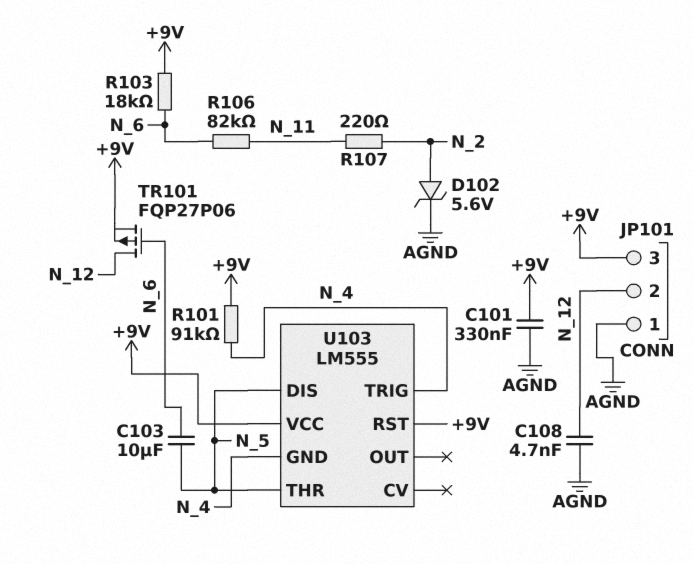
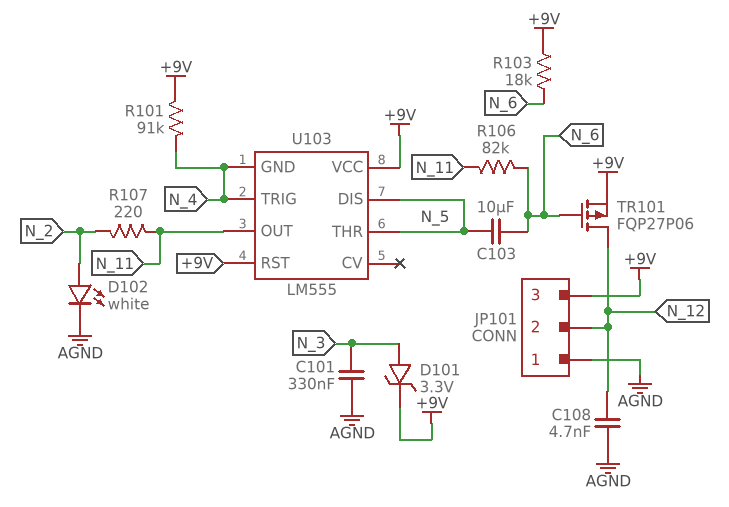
C101: 330nF (+9V, AGND) -> 330nF (AGND, N_3)
D101: none -> zener 3.3V (A N_3, K +9V)
D102: zener 5.6V (A N_2, K AGND) -> LED white (A N_2, K AGND)
U103 pin OUT: none -> N_11

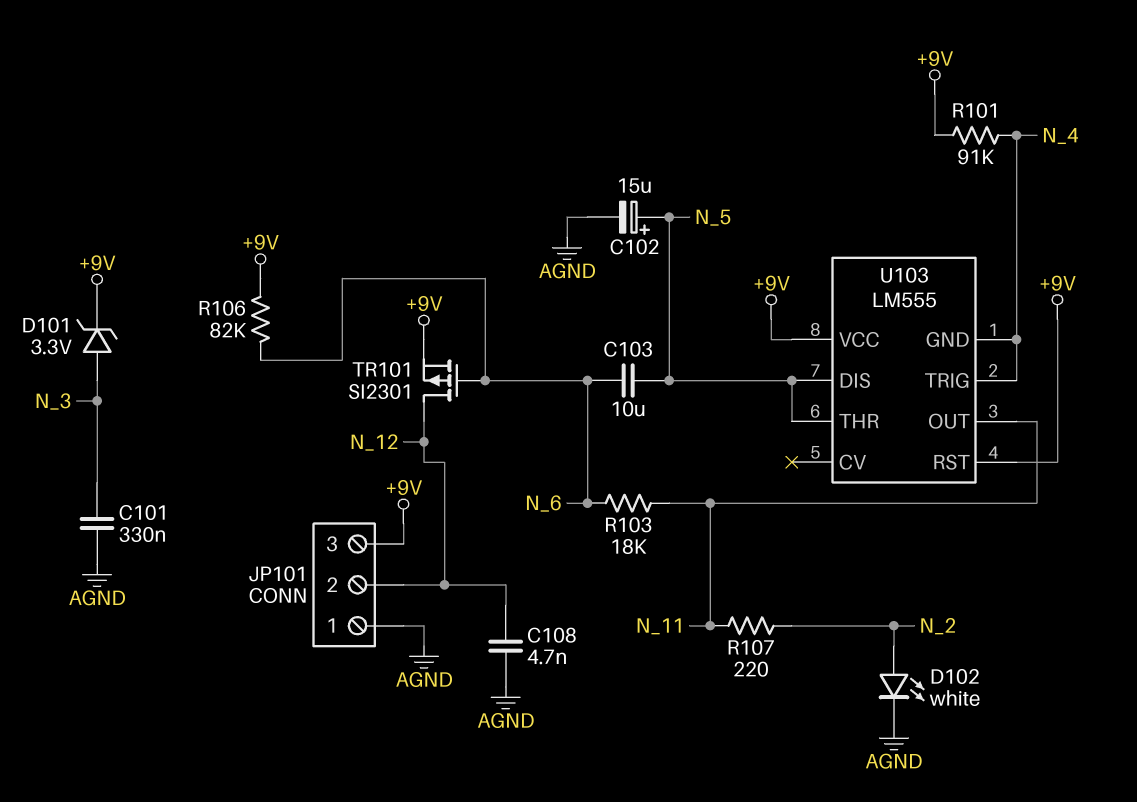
C102: none -> 15uF (plus N_5, minus AGND)
R103: 18k (+9V, N_6) -> 18k (N_6, N_11)
R106: 82k (N_6, N_11) -> 82k (+9V, N_6)
TR101: PMOS FQP27P06 (G N_6, D N_12, S +9V) -> PMOS SI2301 (G N_6, D N_12, S +9V)

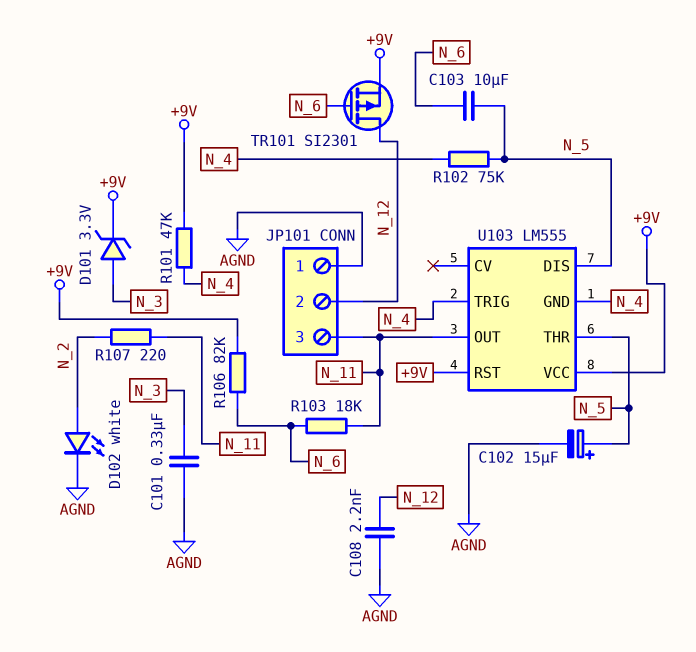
C108: 4.7nF (AGND, N_12) -> 2.2nF (AGND, N_12)
JP101 pin 3: +9V -> N_11
R101: 91k (+9V, N_4) -> 47k (+9V, N_4)
R102: none -> 75k (N_4, N_5)

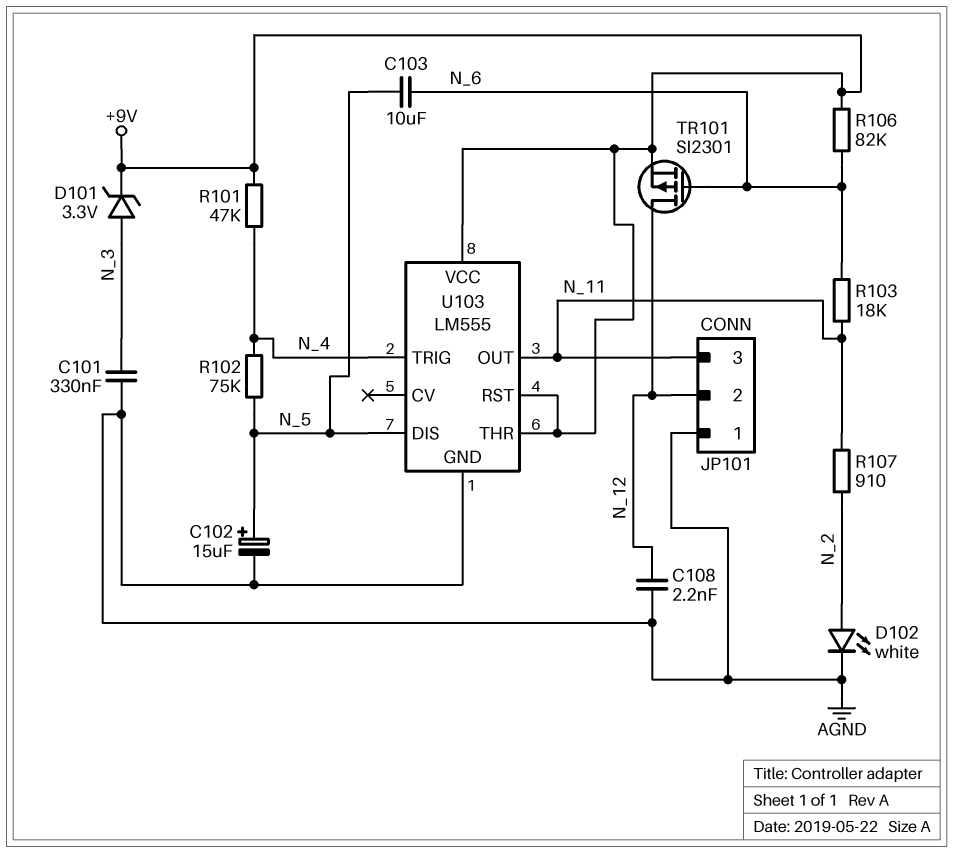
R107: 220 (N_2, N_11) -> 910 (N_2, N_11)
U103 pin GND: N_4 -> AGND
U103 pin THR: N_5 -> +9V

